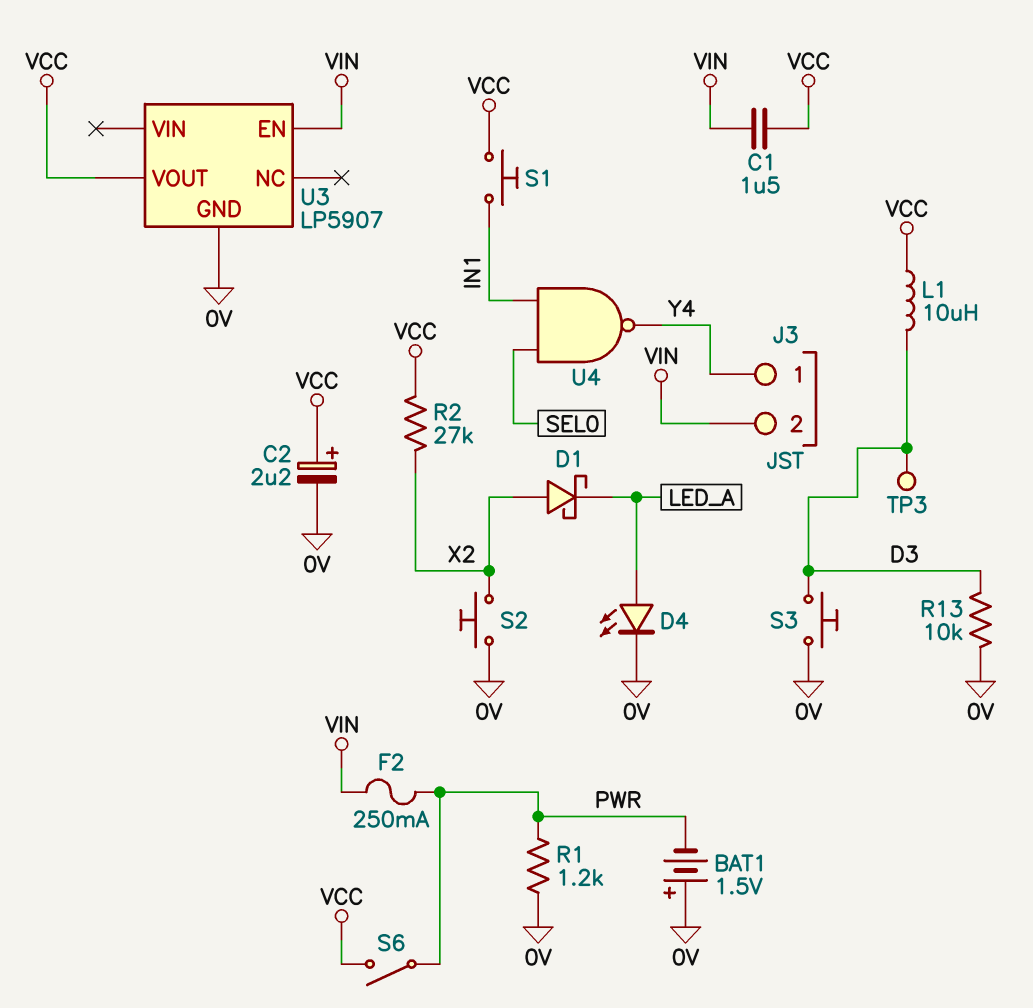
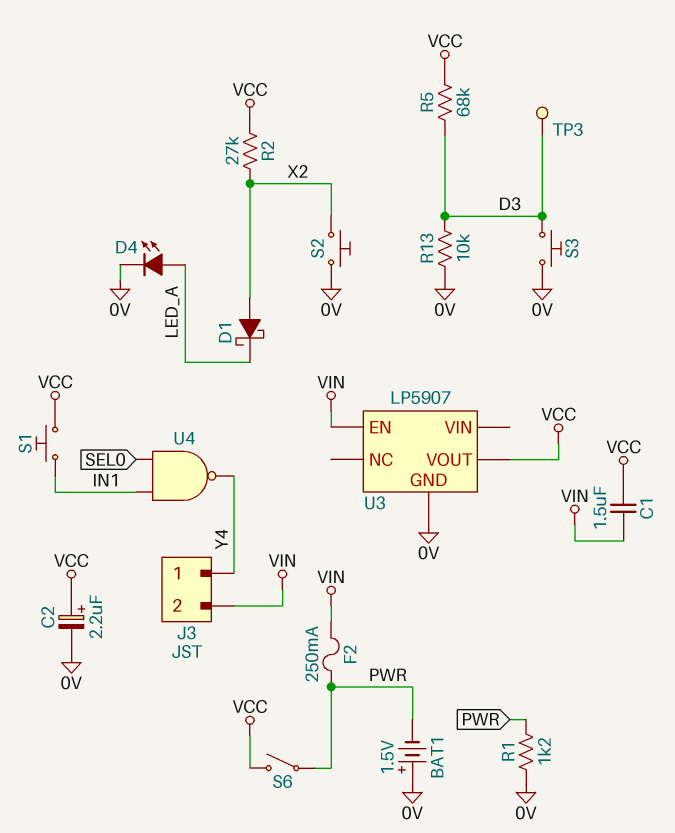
L1: 10uH (D3, VCC) -> none
R5: none -> 68k (D3, VCC)

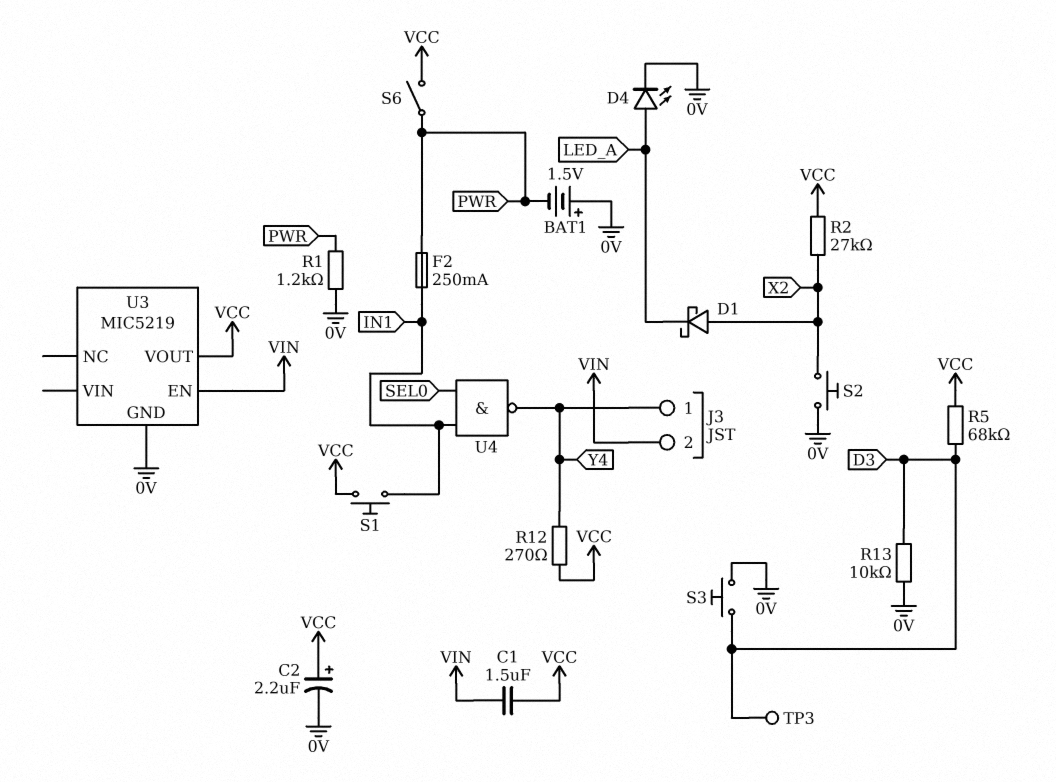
F2: 250mA (PWR, VIN) -> 250mA (IN1, PWR)
R12: none -> 270 (VCC, Y4)
U3: LP5907 -> MIC5219

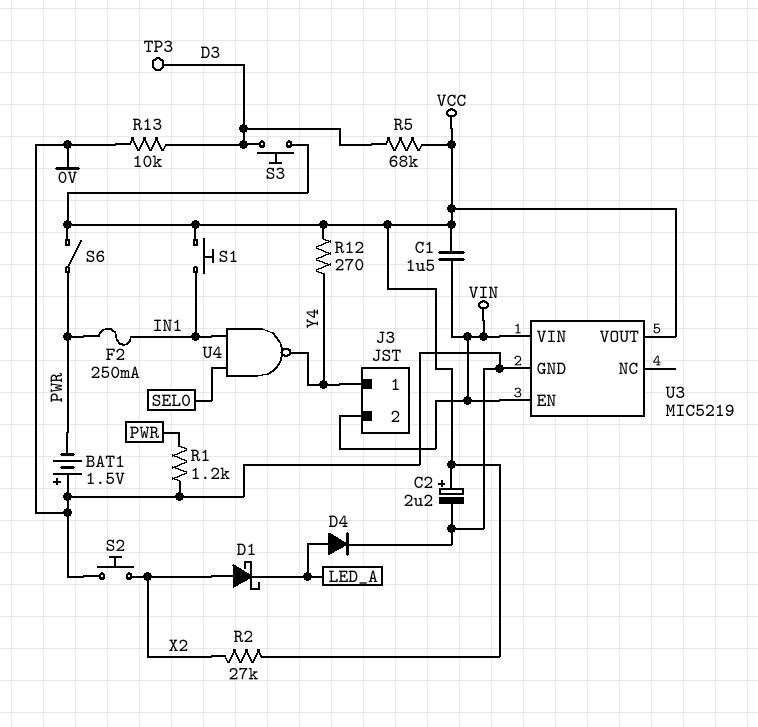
D4: LED (A LED_A, K 0V) -> diode (A LED_A, K 0V)
S3: button (0V, D3) -> button (D3, VCC)
U3 pin VIN: none -> VIN

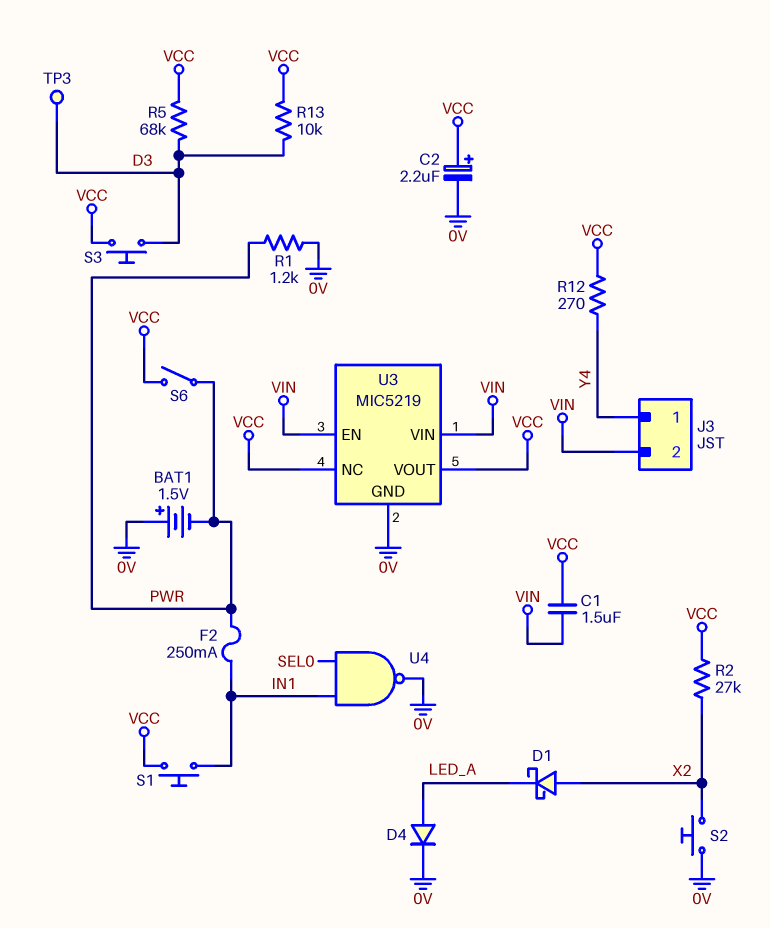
R13: 10k (0V, D3) -> 10k (D3, VCC)
U3 pin NC: none -> VCC
U4: NAND (in IN1, in SEL0, out Y4) -> NAND (in IN1, in SEL0, out 0V)

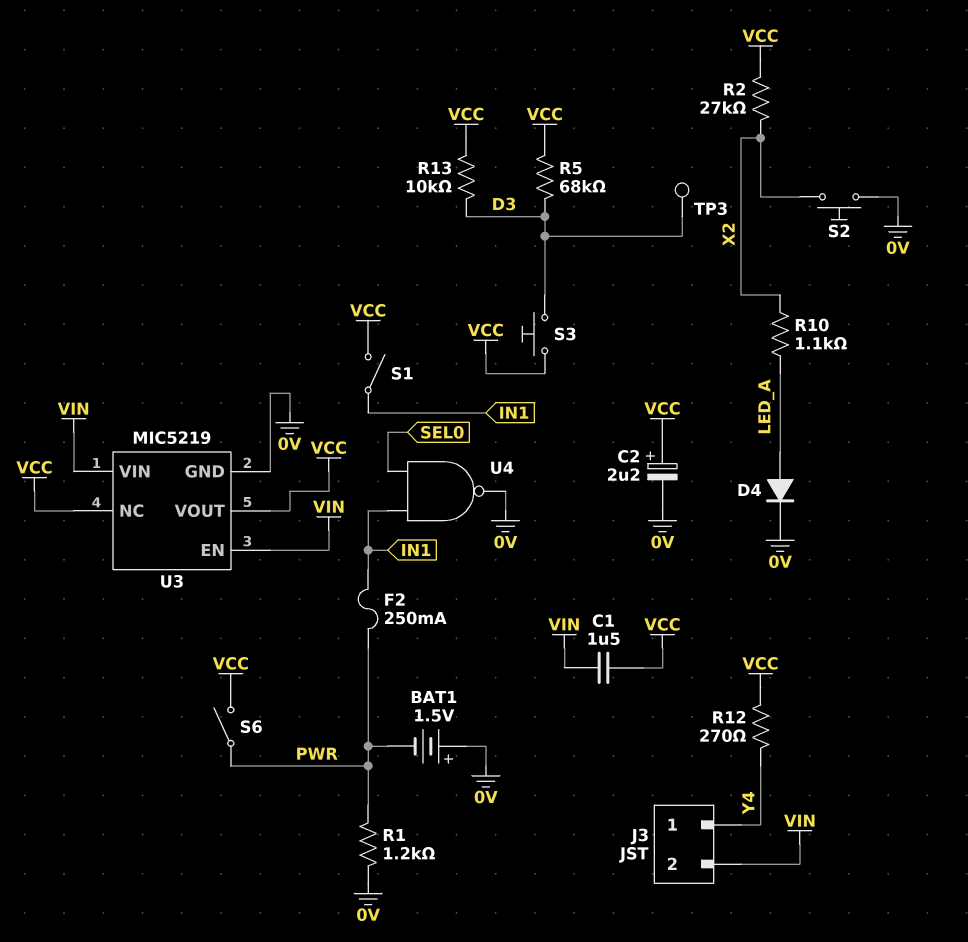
D1: schottky (A X2, K LED_A) -> none
R10: none -> 1.1k (LED_A, X2)
S1: button (IN1, VCC) -> switch (IN1, VCC)

